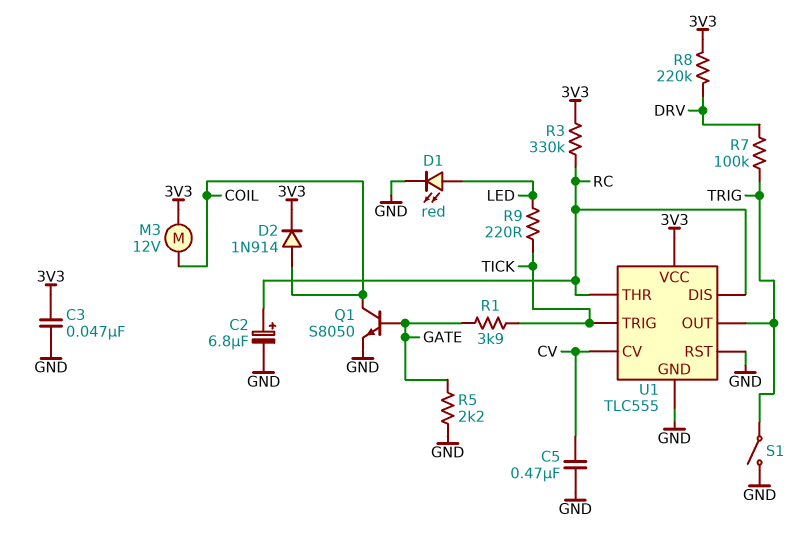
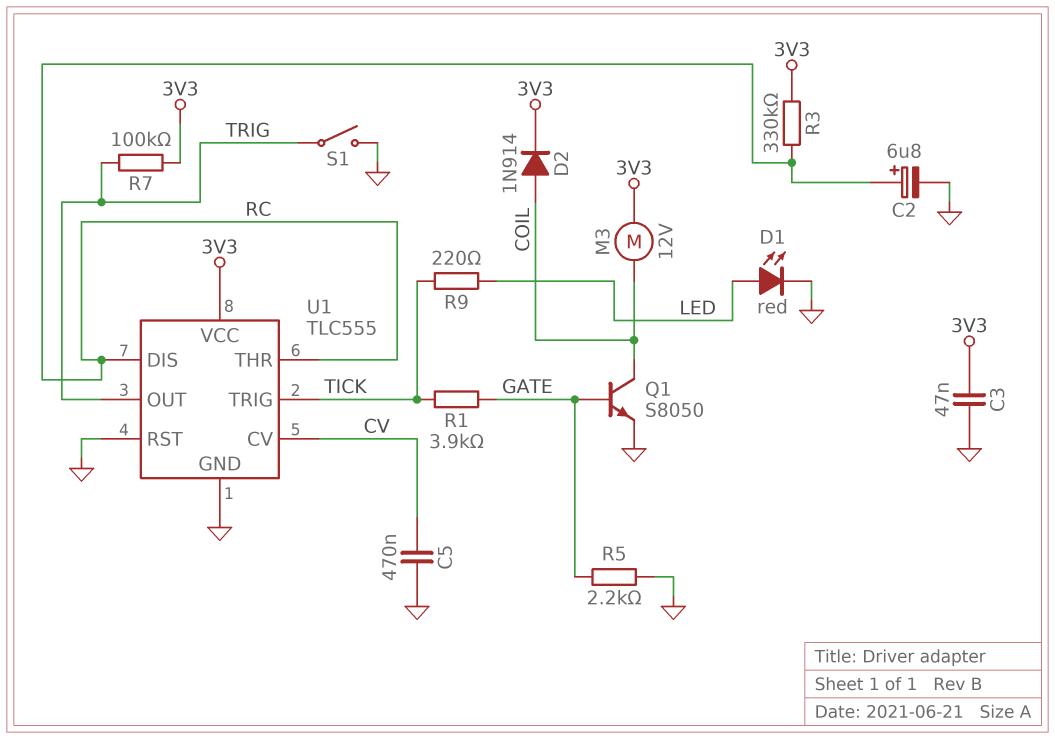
R7: 100k (DRV, TRIG) -> 100k (3V3, TRIG)
R8: 220k (3V3, DRV) -> none

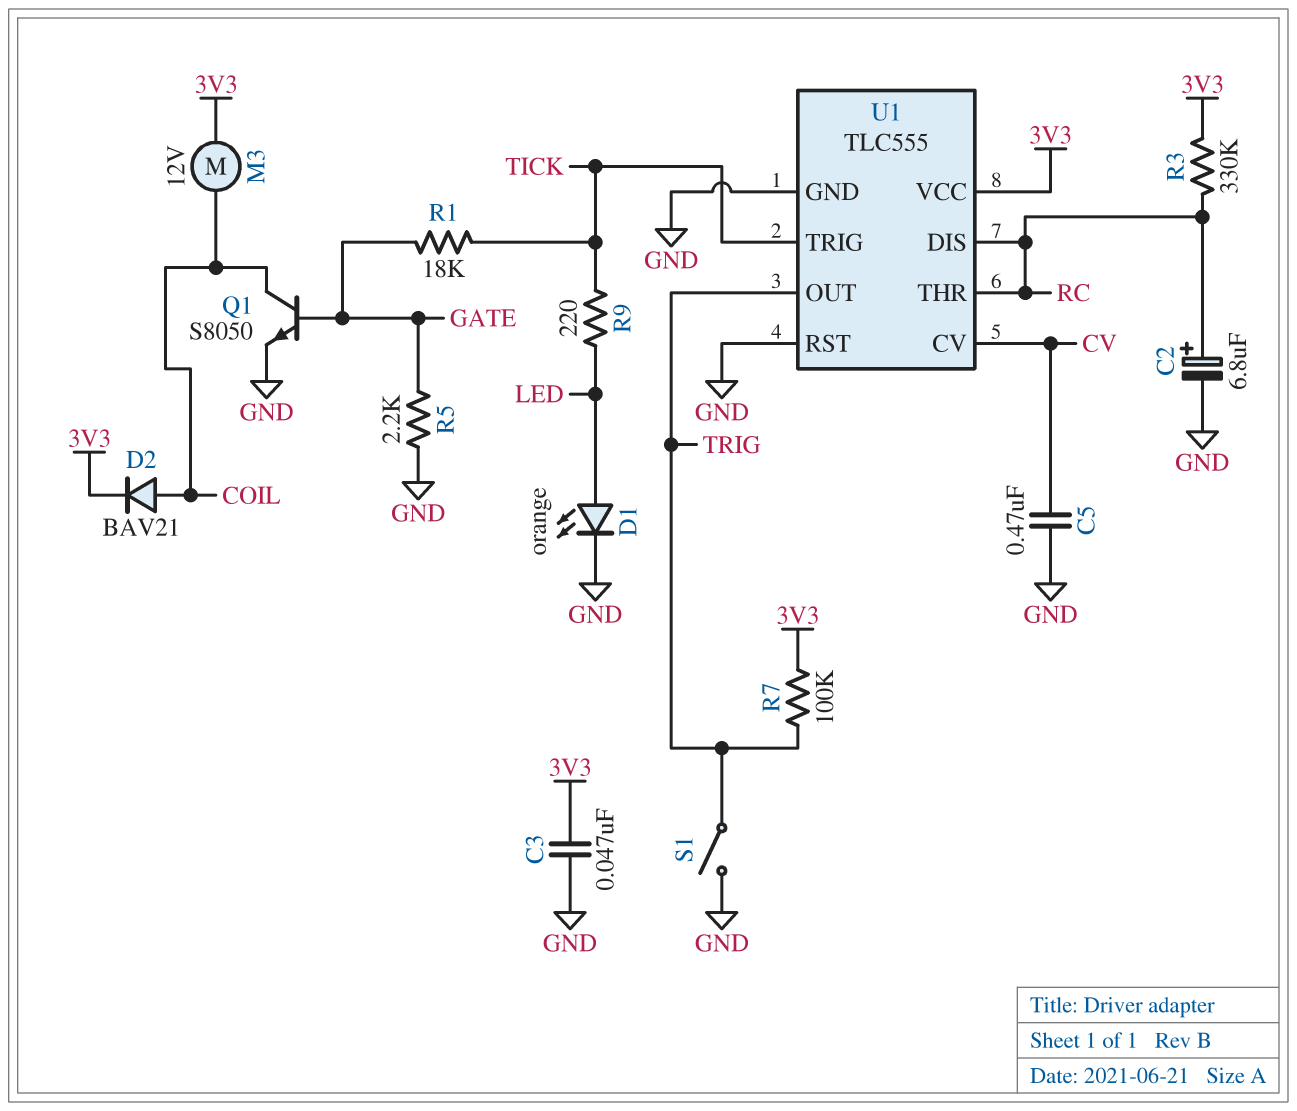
D1: LED red (A LED, K GND) -> LED orange (A LED, K GND)
D2: diode 1N914 (A COIL, K 3V3) -> diode BAV21 (A COIL, K 3V3)
R1: 3.9k (GATE, TICK) -> 18k (GATE, TICK)

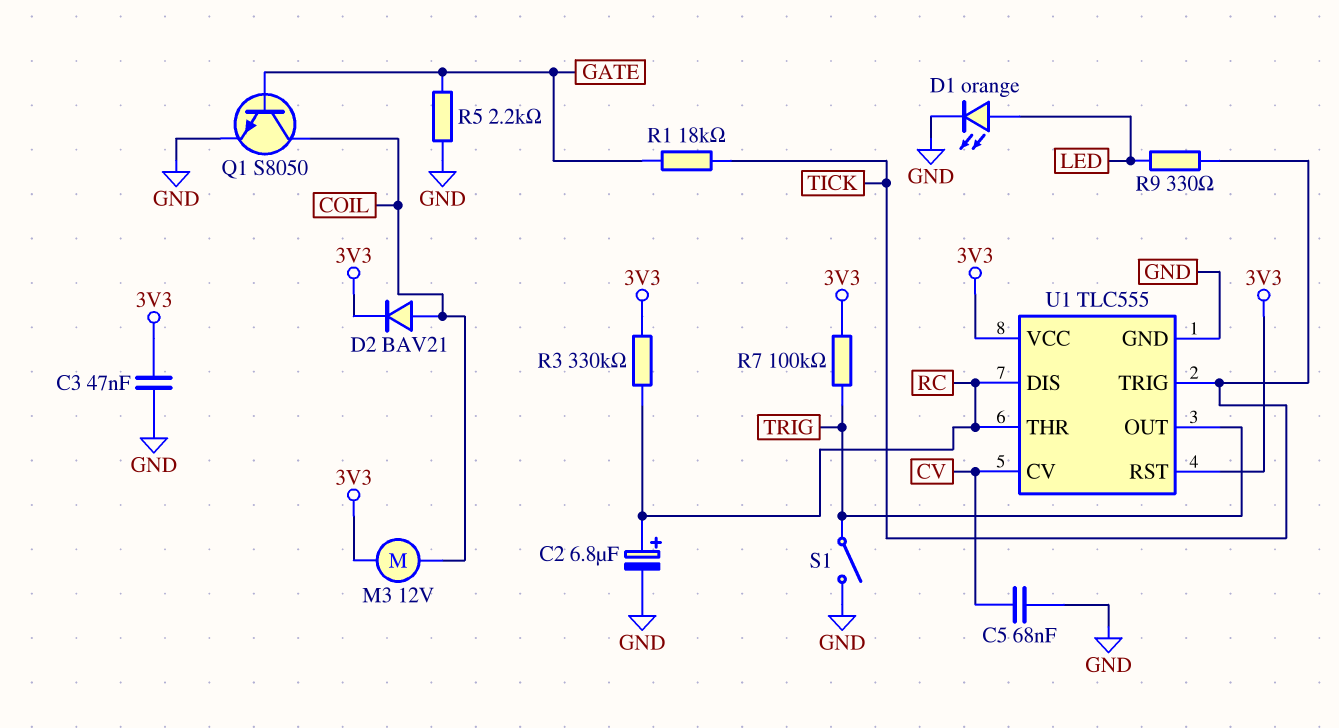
C5: 470nF (CV, GND) -> 68nF (CV, GND)
R9: 220 (LED, TICK) -> 330 (LED, TICK)
U1 pin RST: GND -> 3V3

